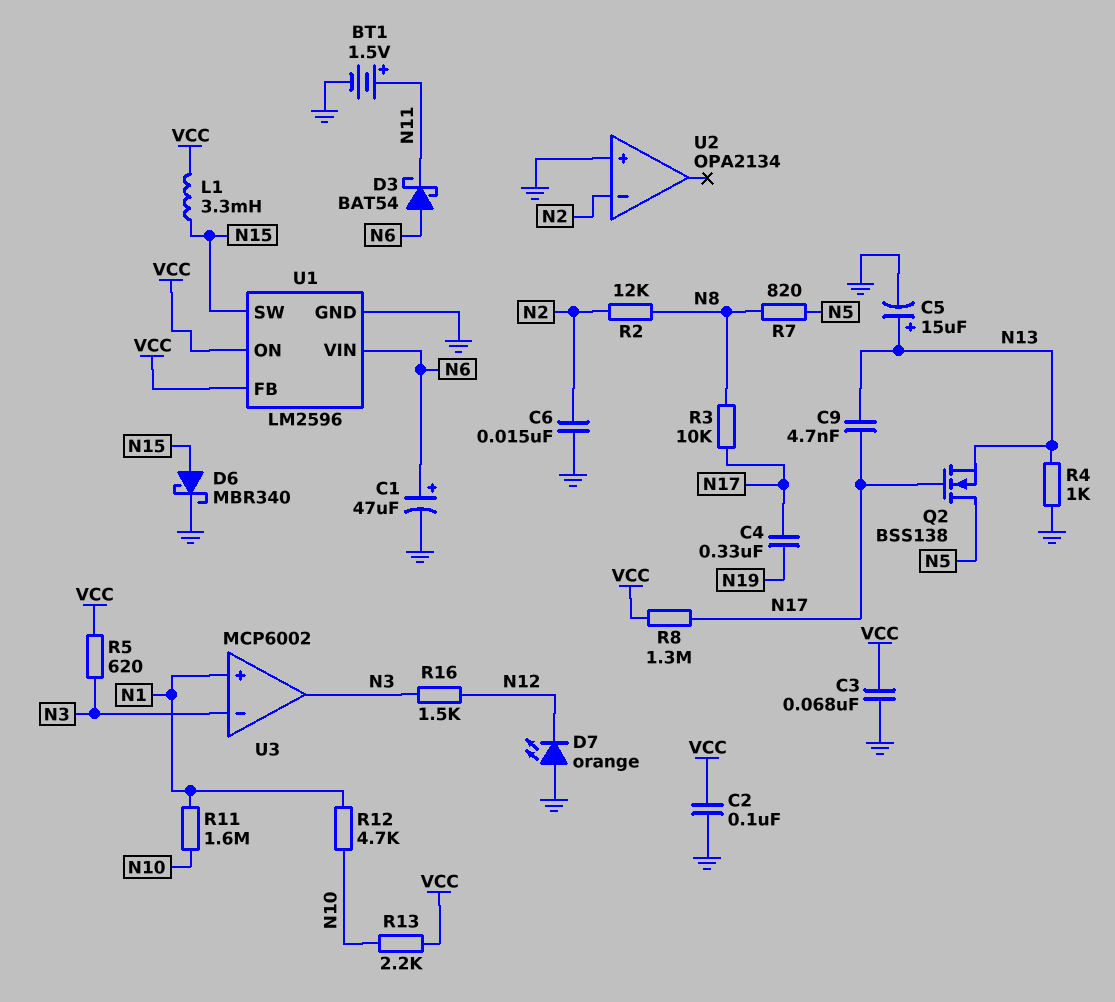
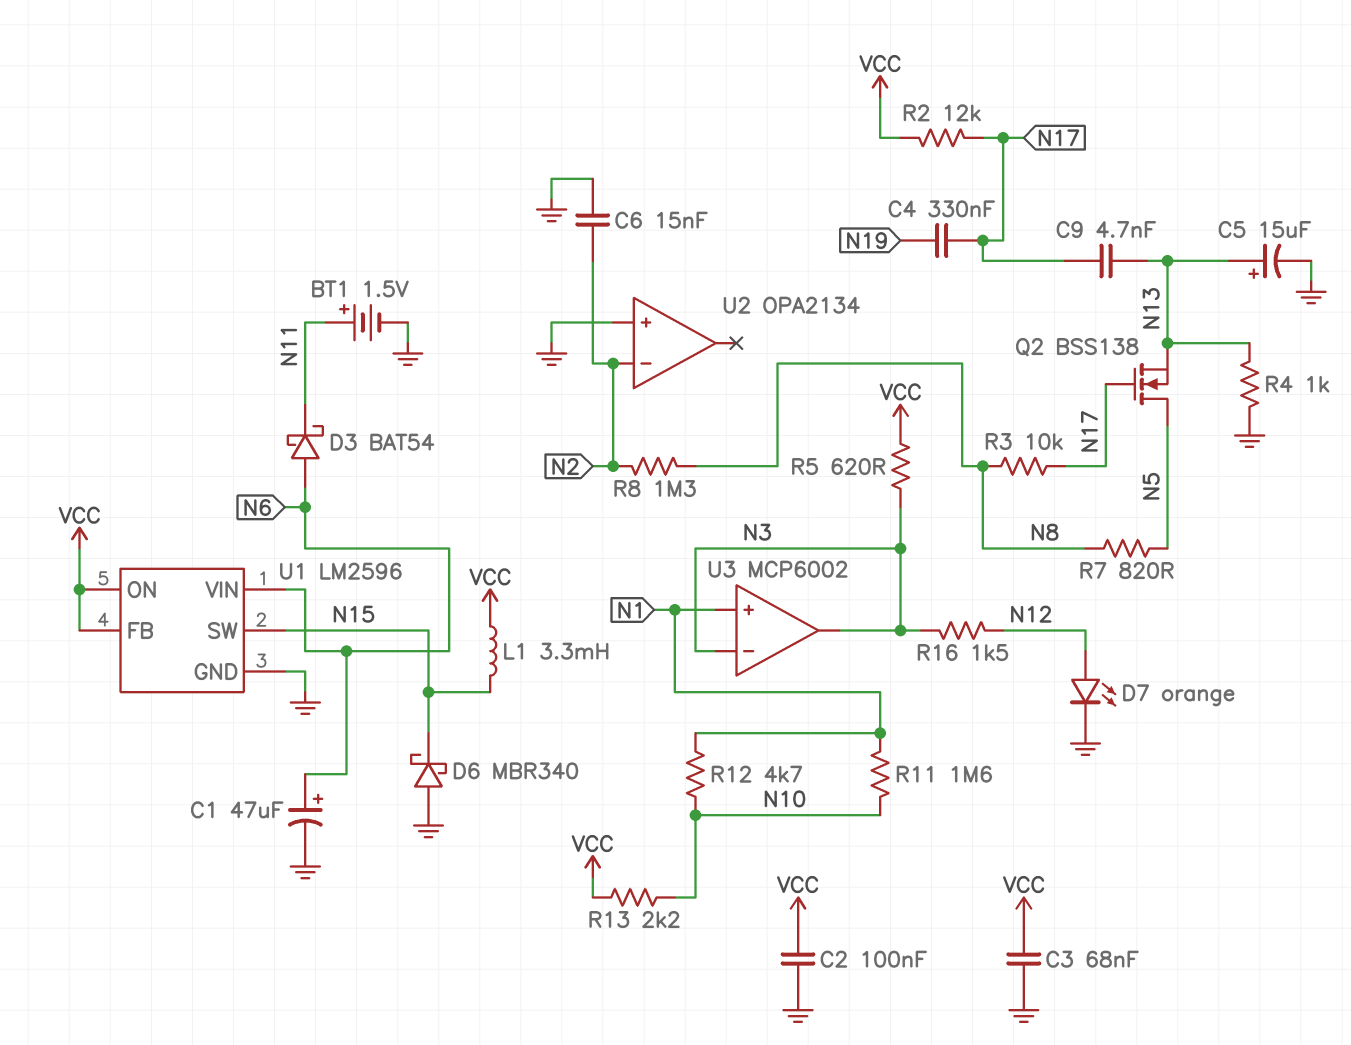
D6: schottky MBR340 (A N15, K GND) -> schottky MBR340 (A GND, K N15)
D7: LED orange (A GND, K N12) -> LED orange (A N12, K GND)
R2: 12k (N2, N8) -> 12k (N17, VCC)
R8: 1.3M (N17, VCC) -> 1.3M (N2, N8)

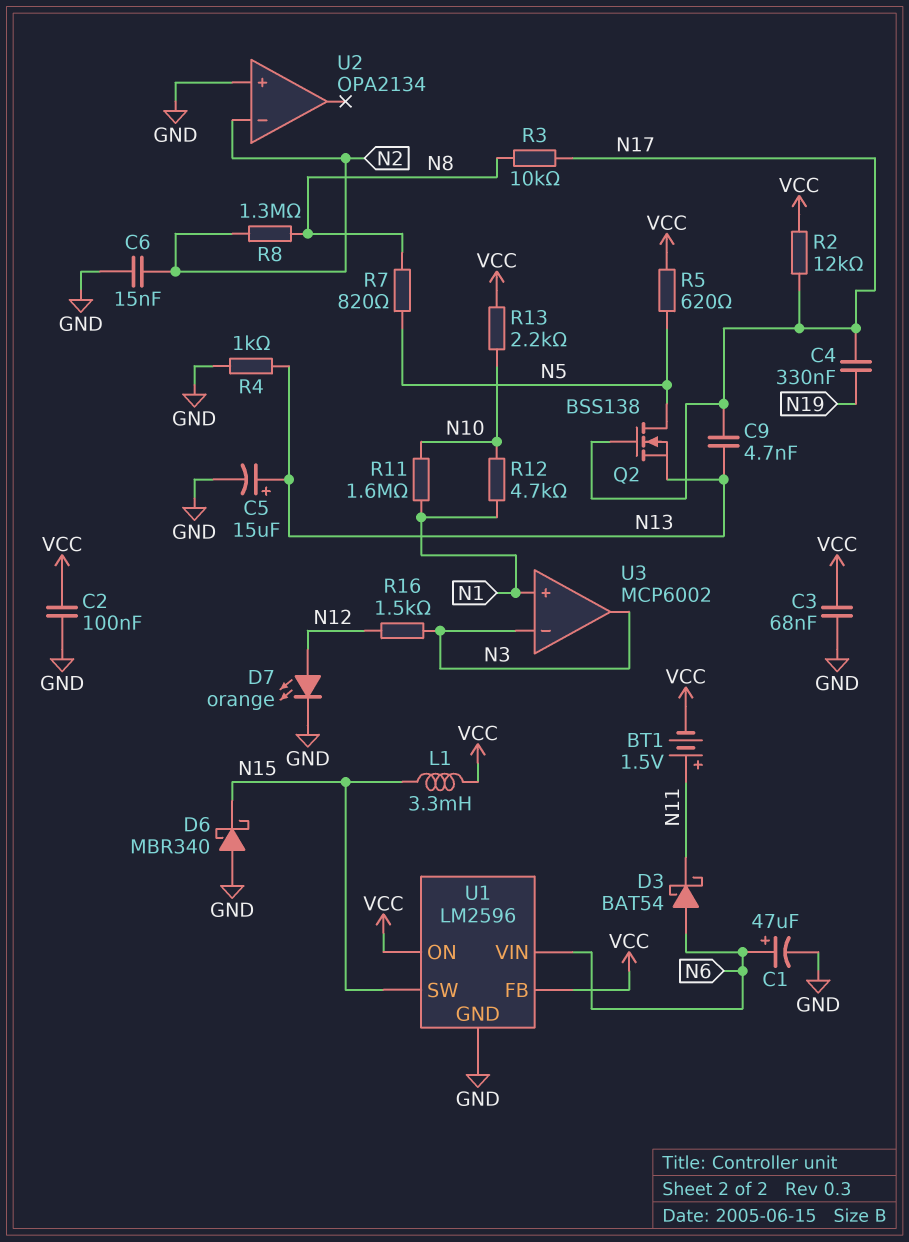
BT1: 1.5V (plus N11, minus GND) -> 1.5V (plus N11, minus VCC)
R5: 620 (N3, VCC) -> 620 (N5, VCC)

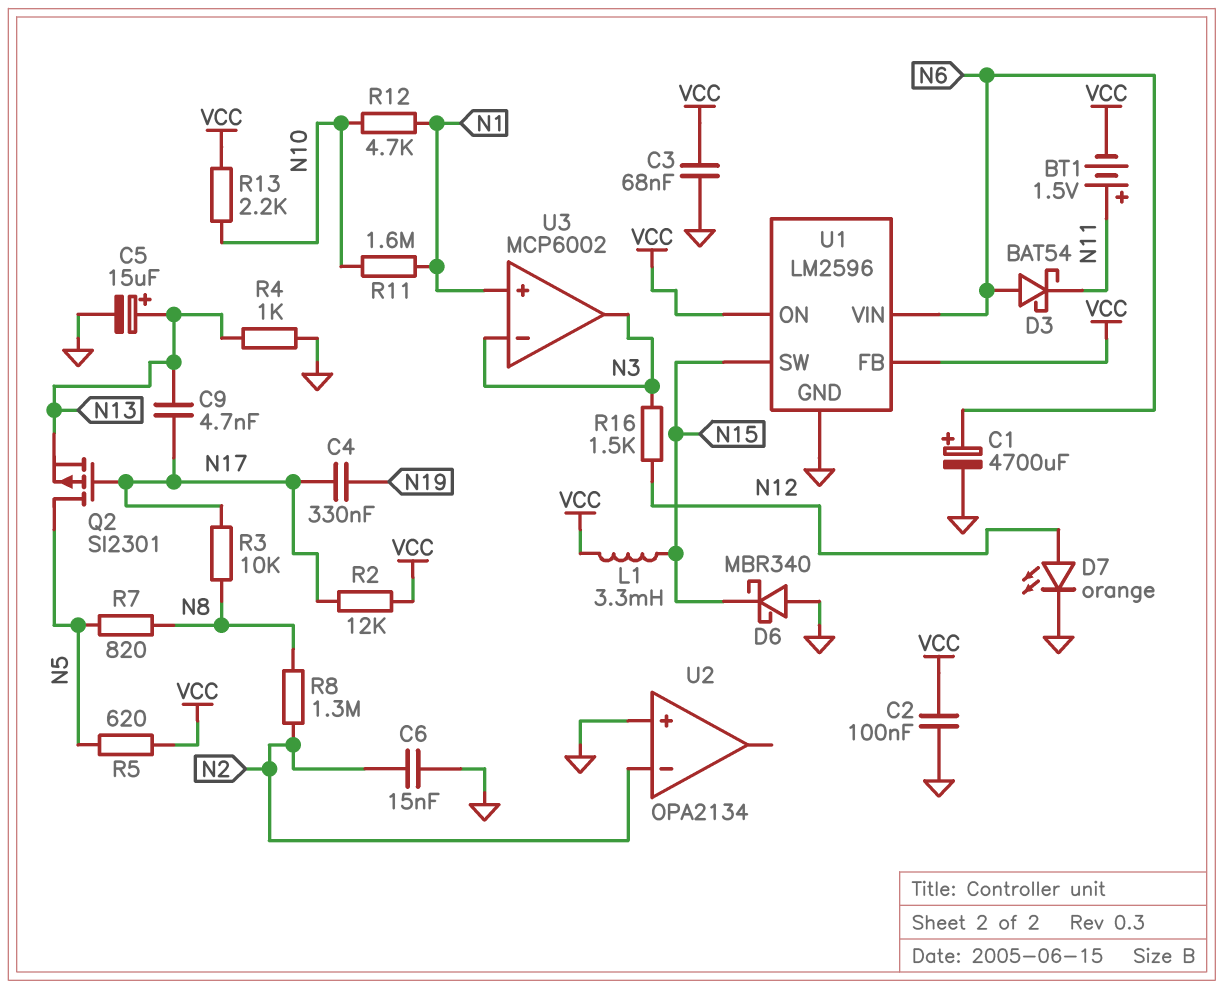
C1: 47uF (plus N6, minus GND) -> 4700uF (plus N6, minus GND)
Q2: NMOS BSS138 (G N17, D N5, S N13) -> PMOS SI2301 (G N17, D N5, S N13)

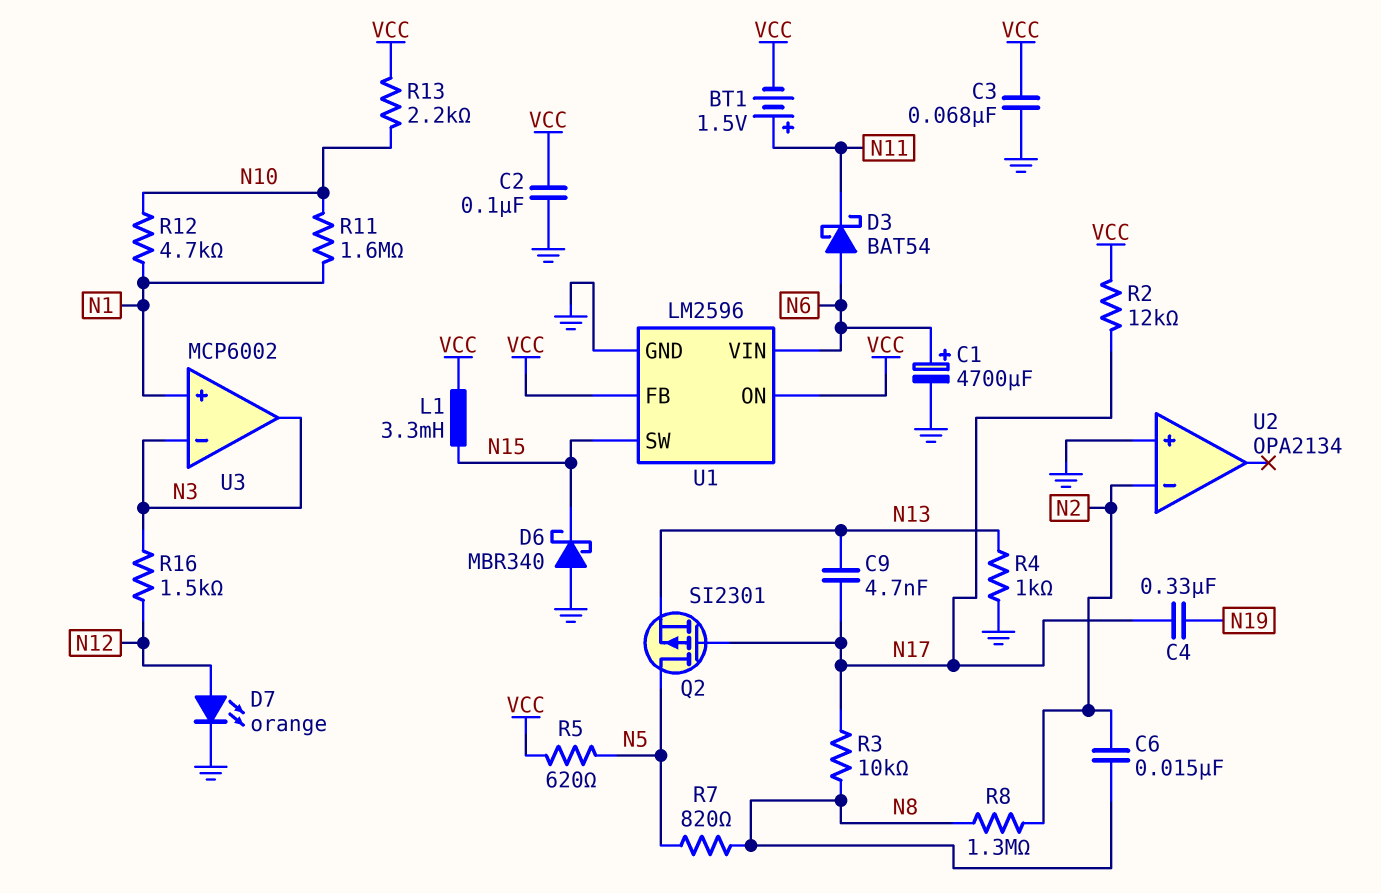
C5: 15uF (plus N13, minus GND) -> none
C6: 15nF (GND, N2) -> 15nF (N2, N8)

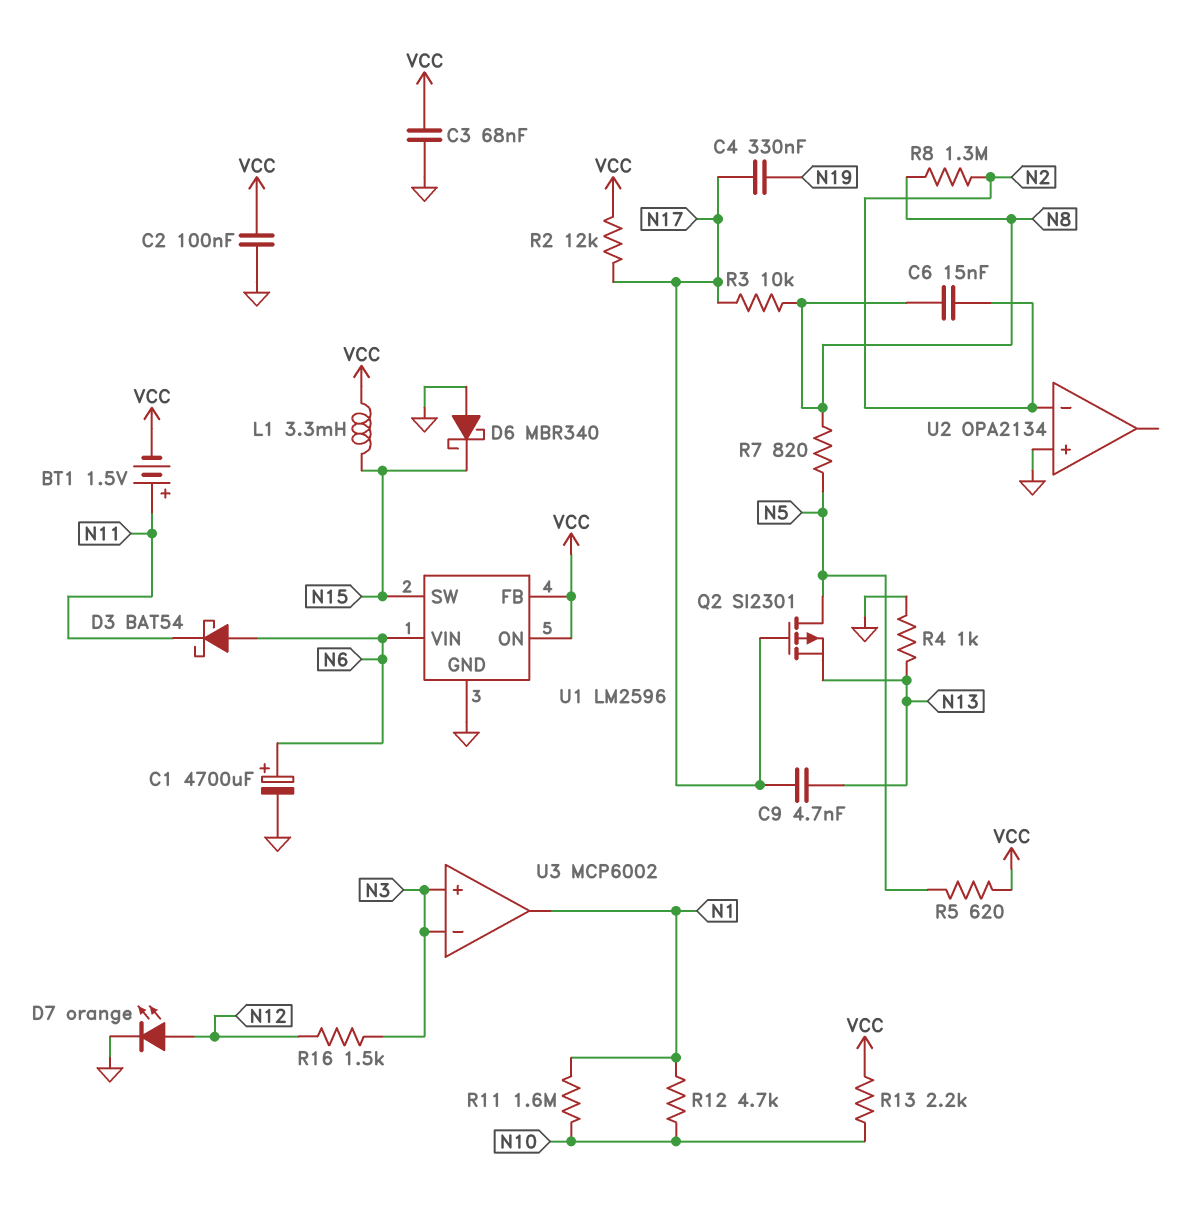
U3 pin in+: N1 -> N3
U3 pin out: N3 -> N1

